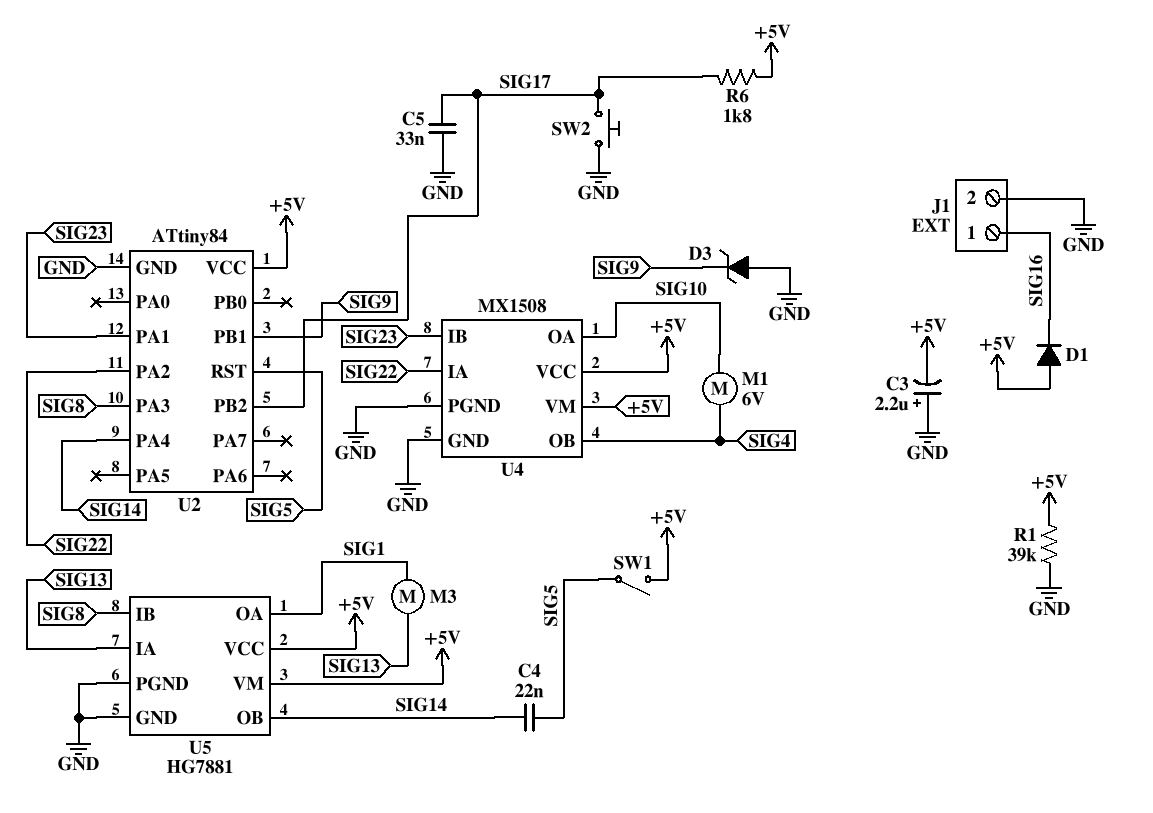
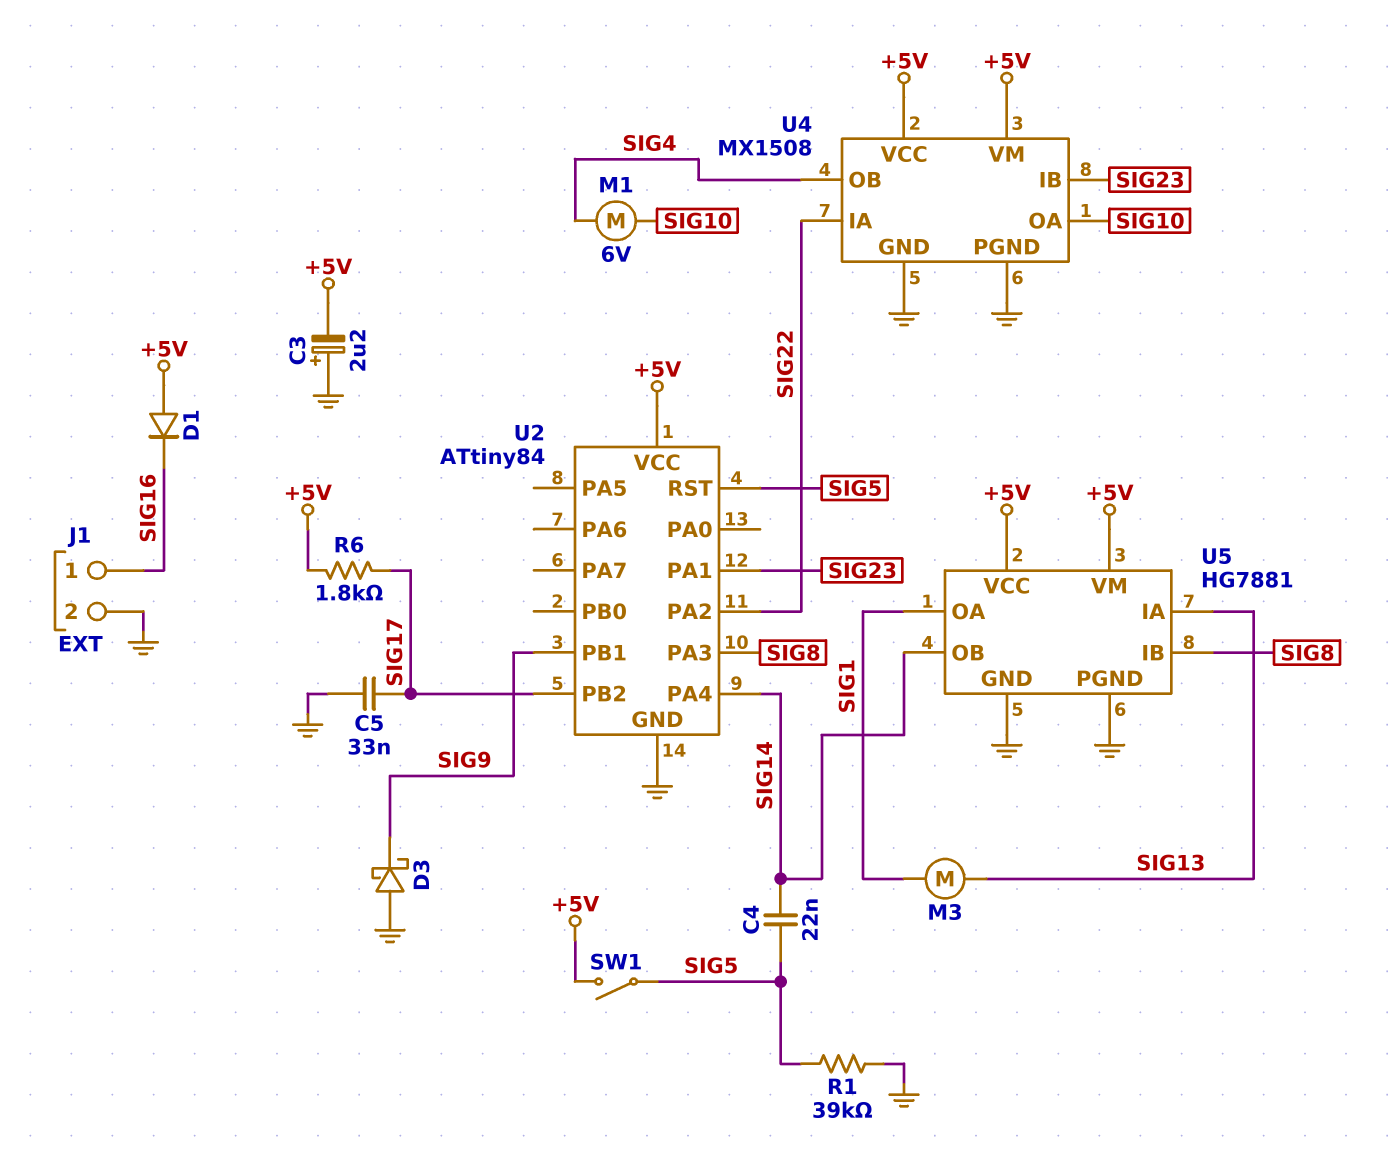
D3: zener (A GND, K SIG9) -> schottky (A GND, K SIG9)
R1: 39k (+5V, GND) -> 39k (GND, SIG5)
SW2: button (GND, SIG17) -> none

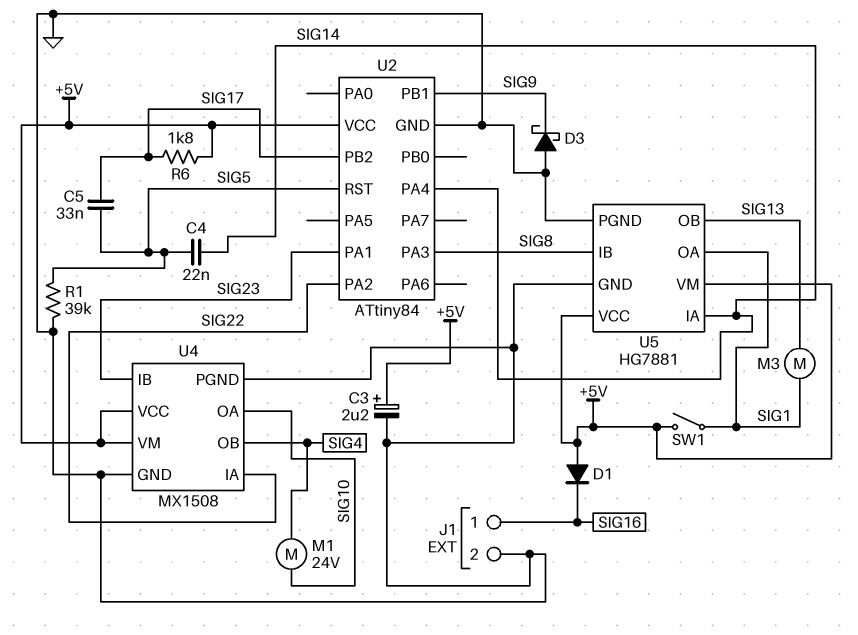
C3: 2.2uF (plus GND, minus +5V) -> 2.2uF (plus +5V, minus GND)
C5: 33nF (GND, SIG17) -> 33nF (SIG5, SIG17)
M1: motor 6V (SIG4, SIG10) -> motor 24V (SIG4, SIG10)
SW1: switch (+5V, SIG5) -> switch (+5V, SIG1)
U5 pin IA: SIG13 -> SIG14
U5 pin OB: SIG14 -> SIG13

